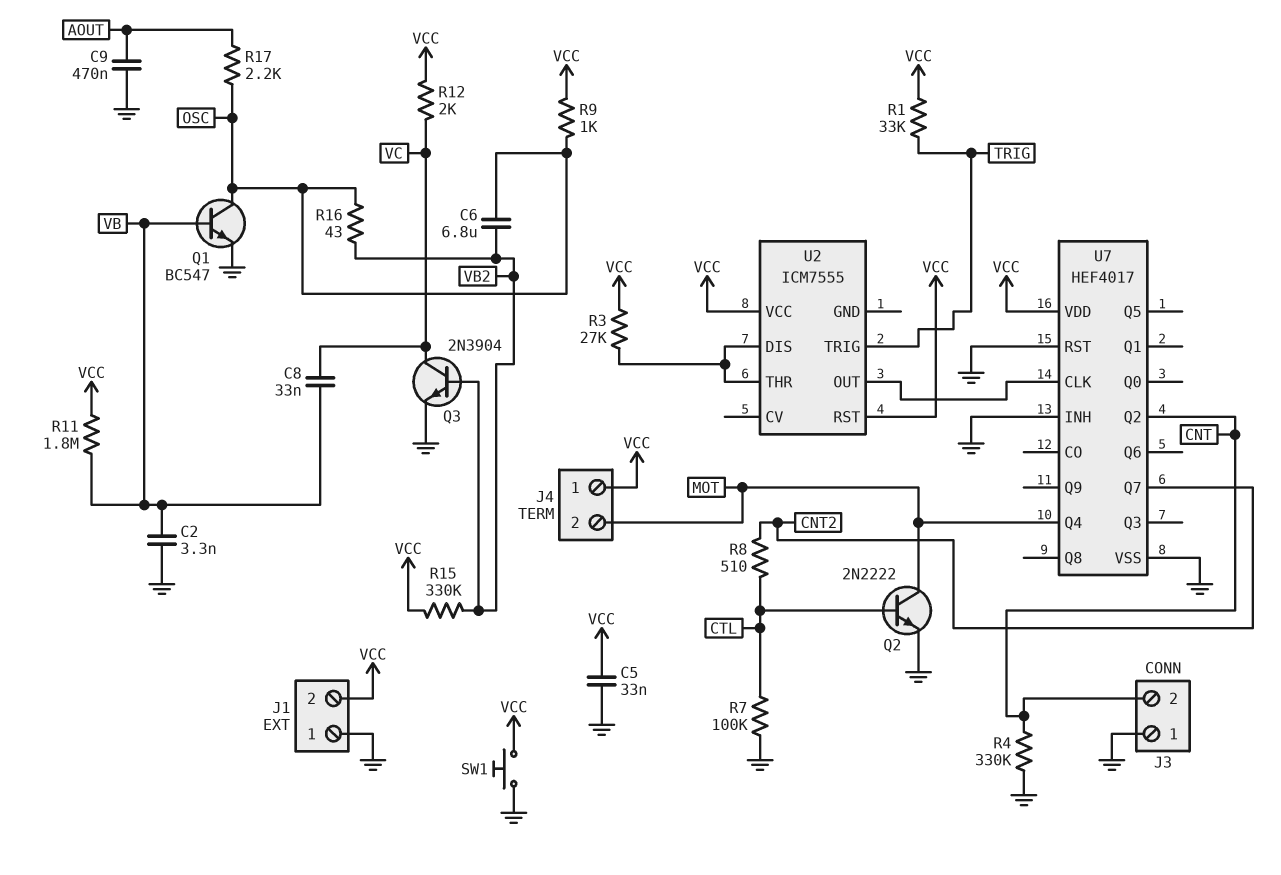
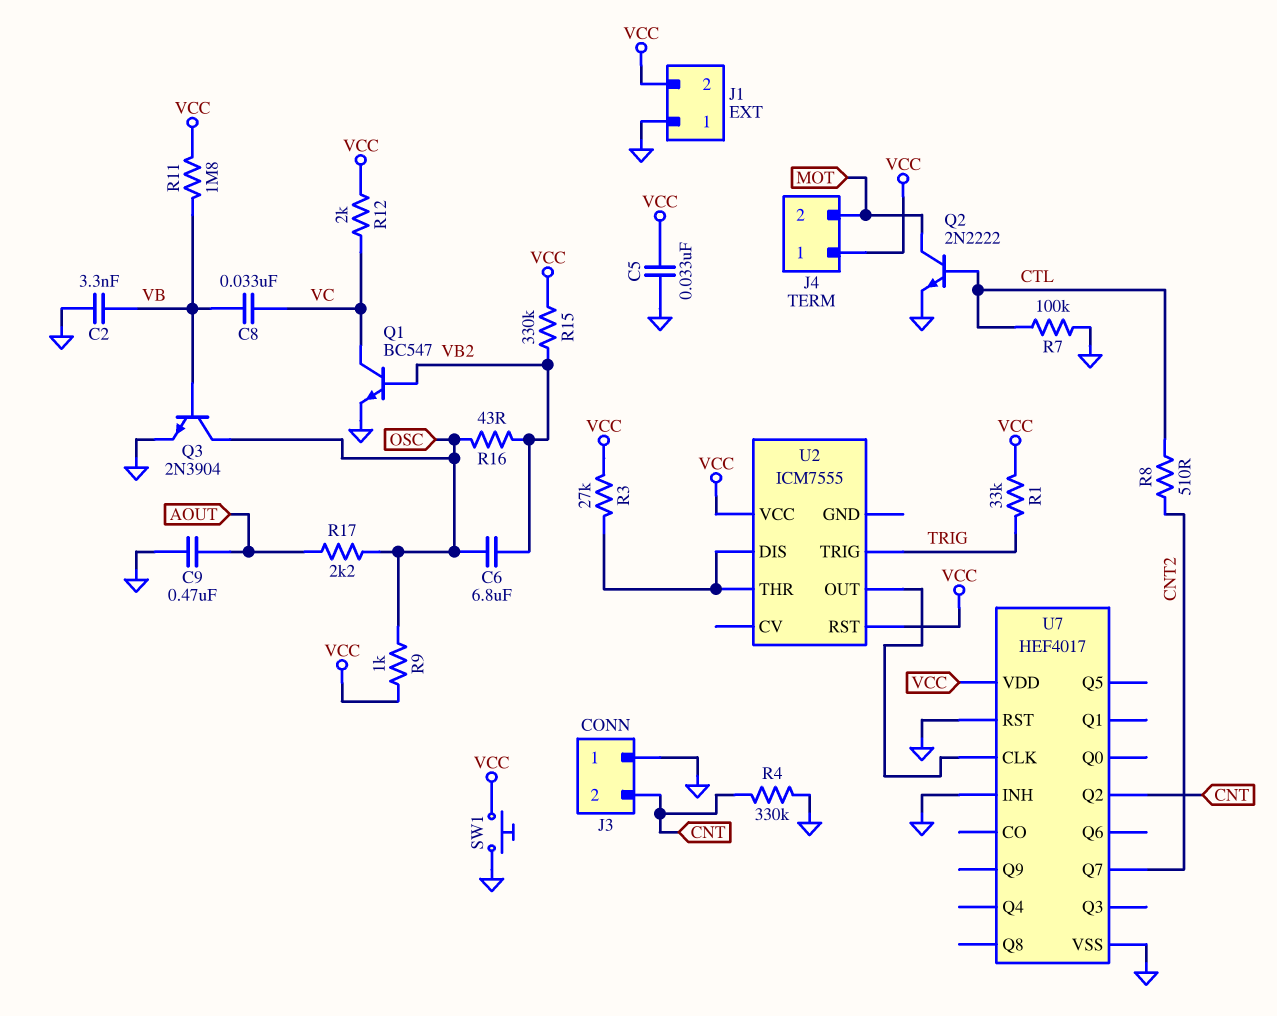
Q1: NPN BC547 (B VB, C OSC, E GND) -> NPN BC547 (B VB2, C VC, E GND)
Q3: NPN 2N3904 (B VB2, C VC, E GND) -> NPN 2N3904 (B VB, C OSC, E GND)
U7 pin Q4: MOT -> none

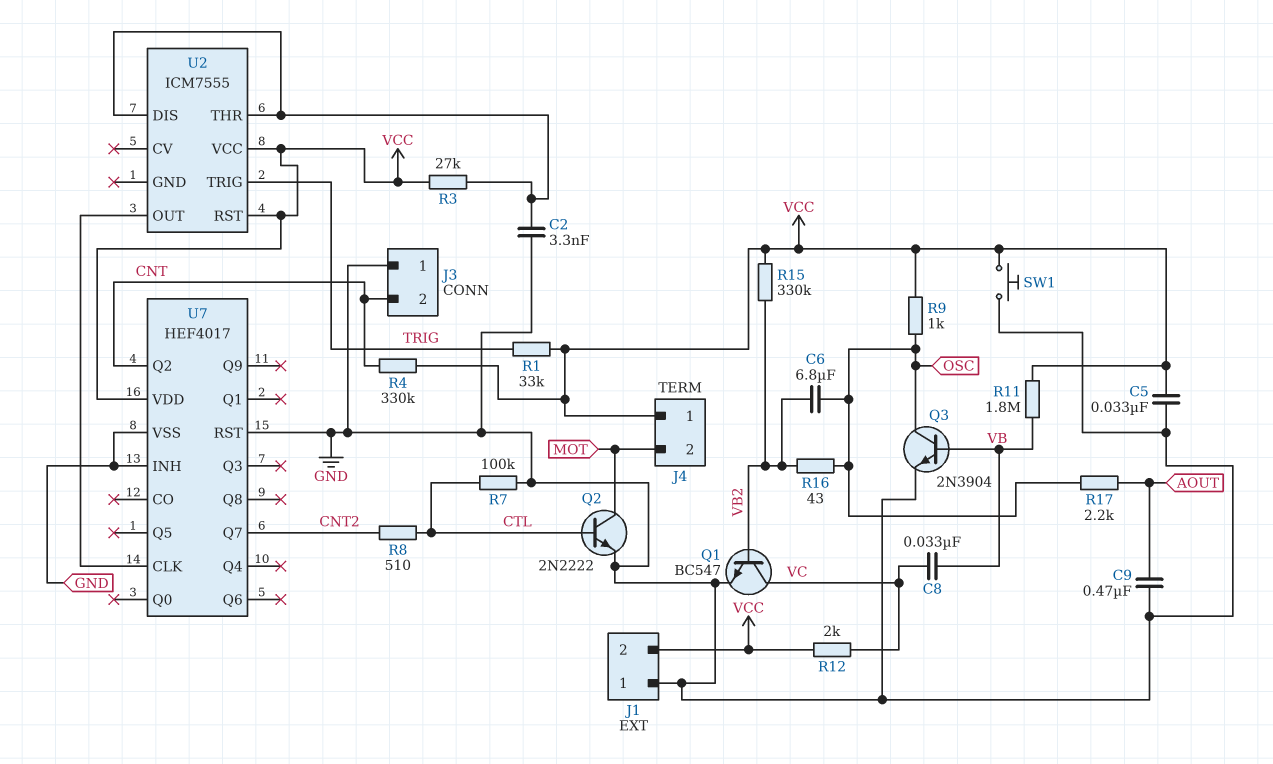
C2: 3.3nF (GND, VB) -> 3.3nF (GND, U2/DIS)
R4: 330k (CNT, GND) -> 330k (CNT, VCC)

